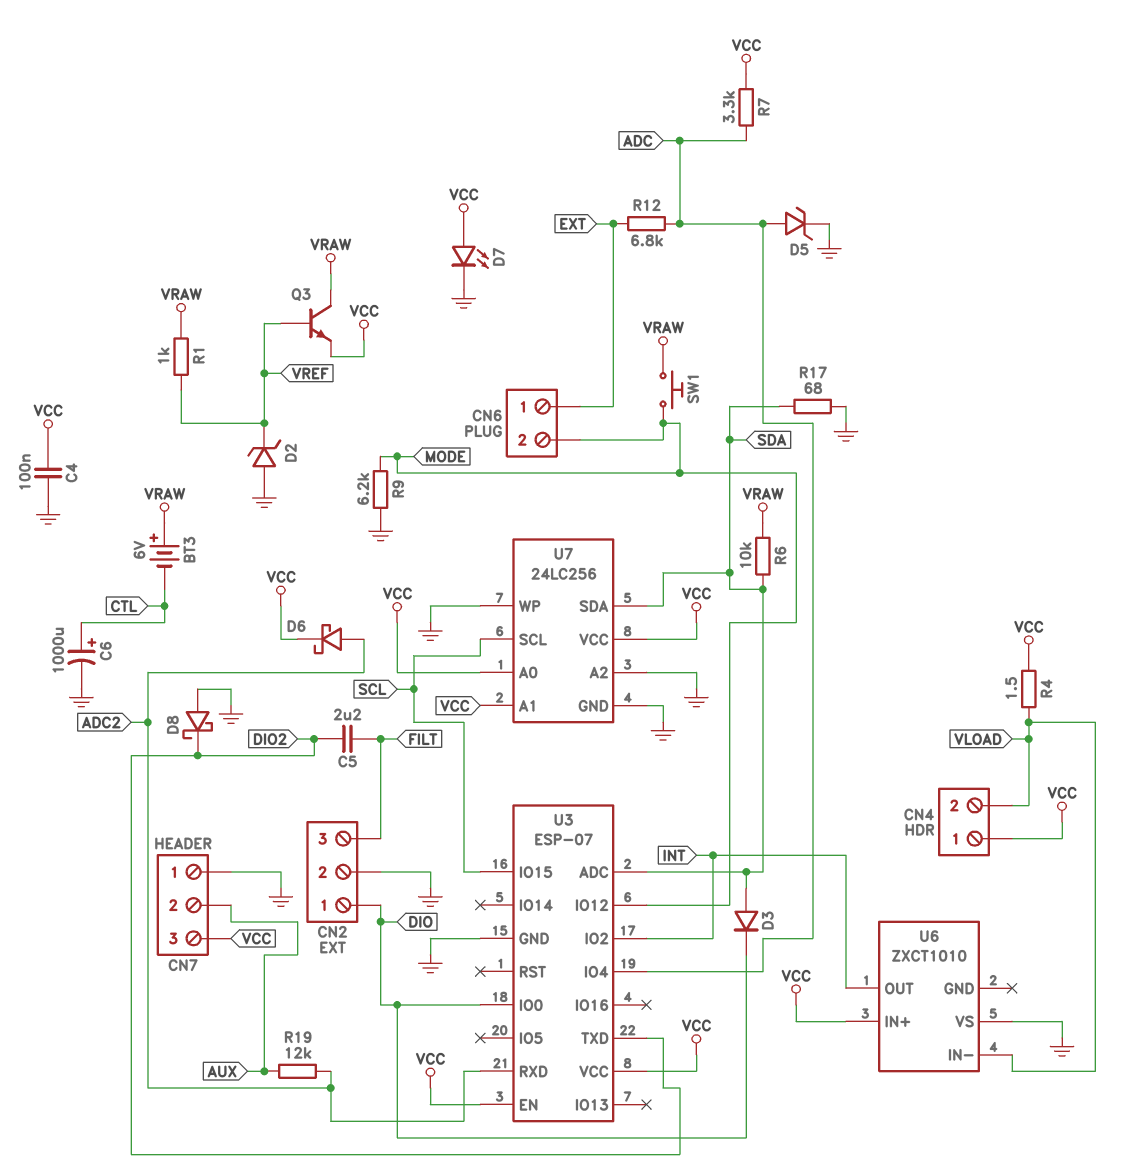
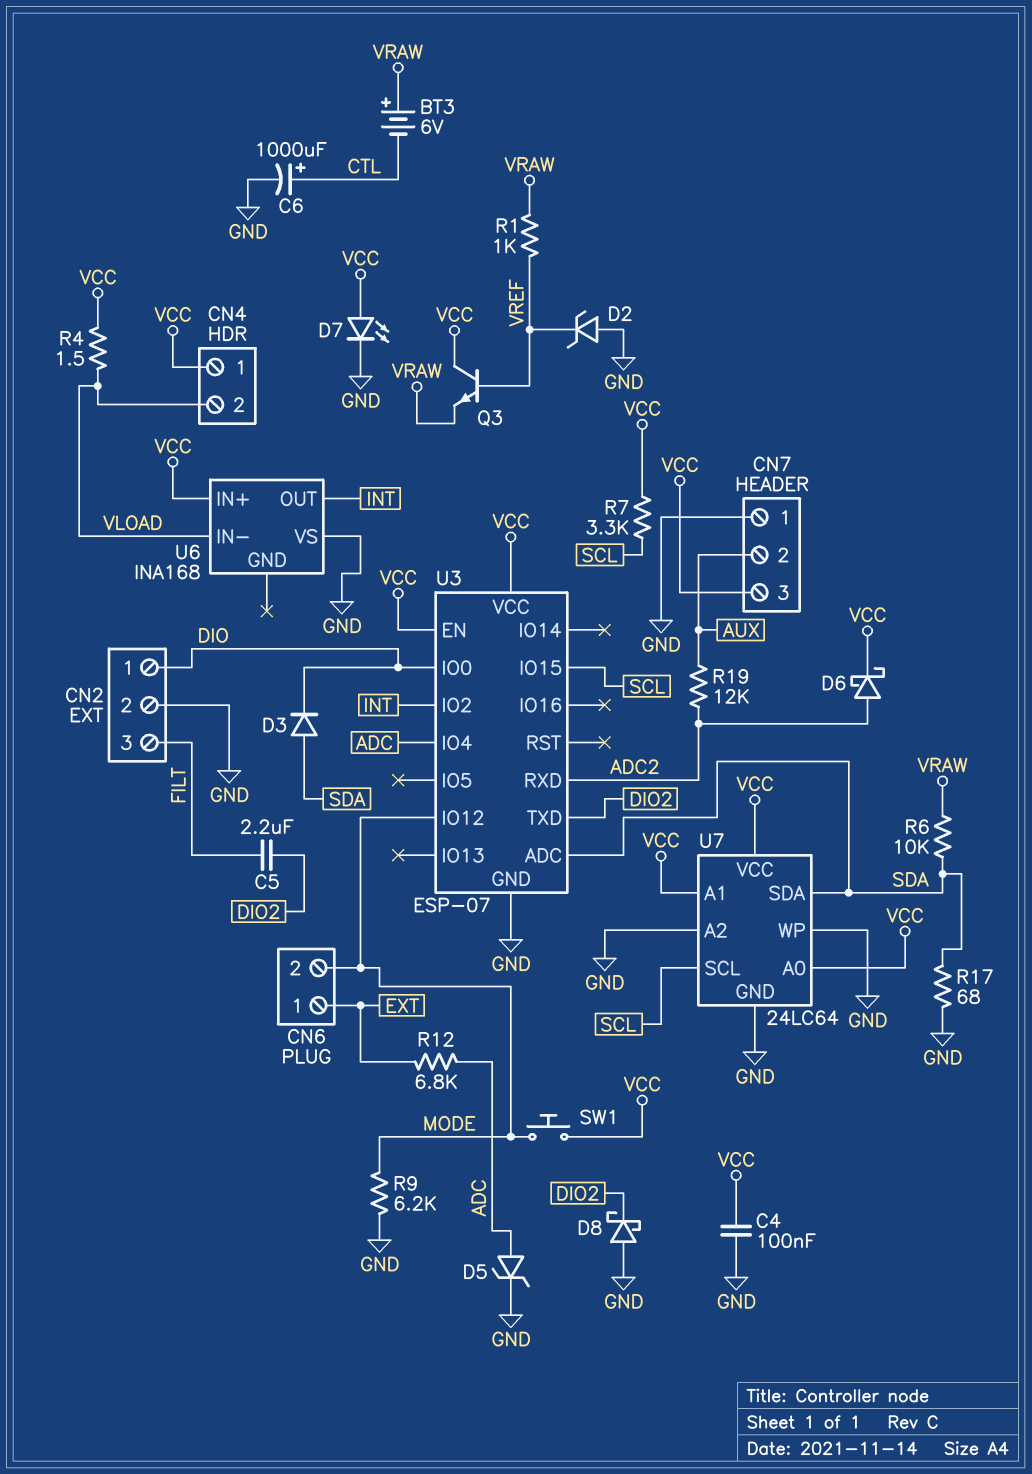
Q3: NPN (B VREF, C VRAW, E VCC) -> NPN (B VREF, C VCC, E VRAW)
R7: 3.3k (ADC, VCC) -> 3.3k (SCL, VCC)
SW1: button (MODE, VRAW) -> button (MODE, VCC)
U6: ZXCT1010 -> INA168
U7: 24LC256 -> 24LC64

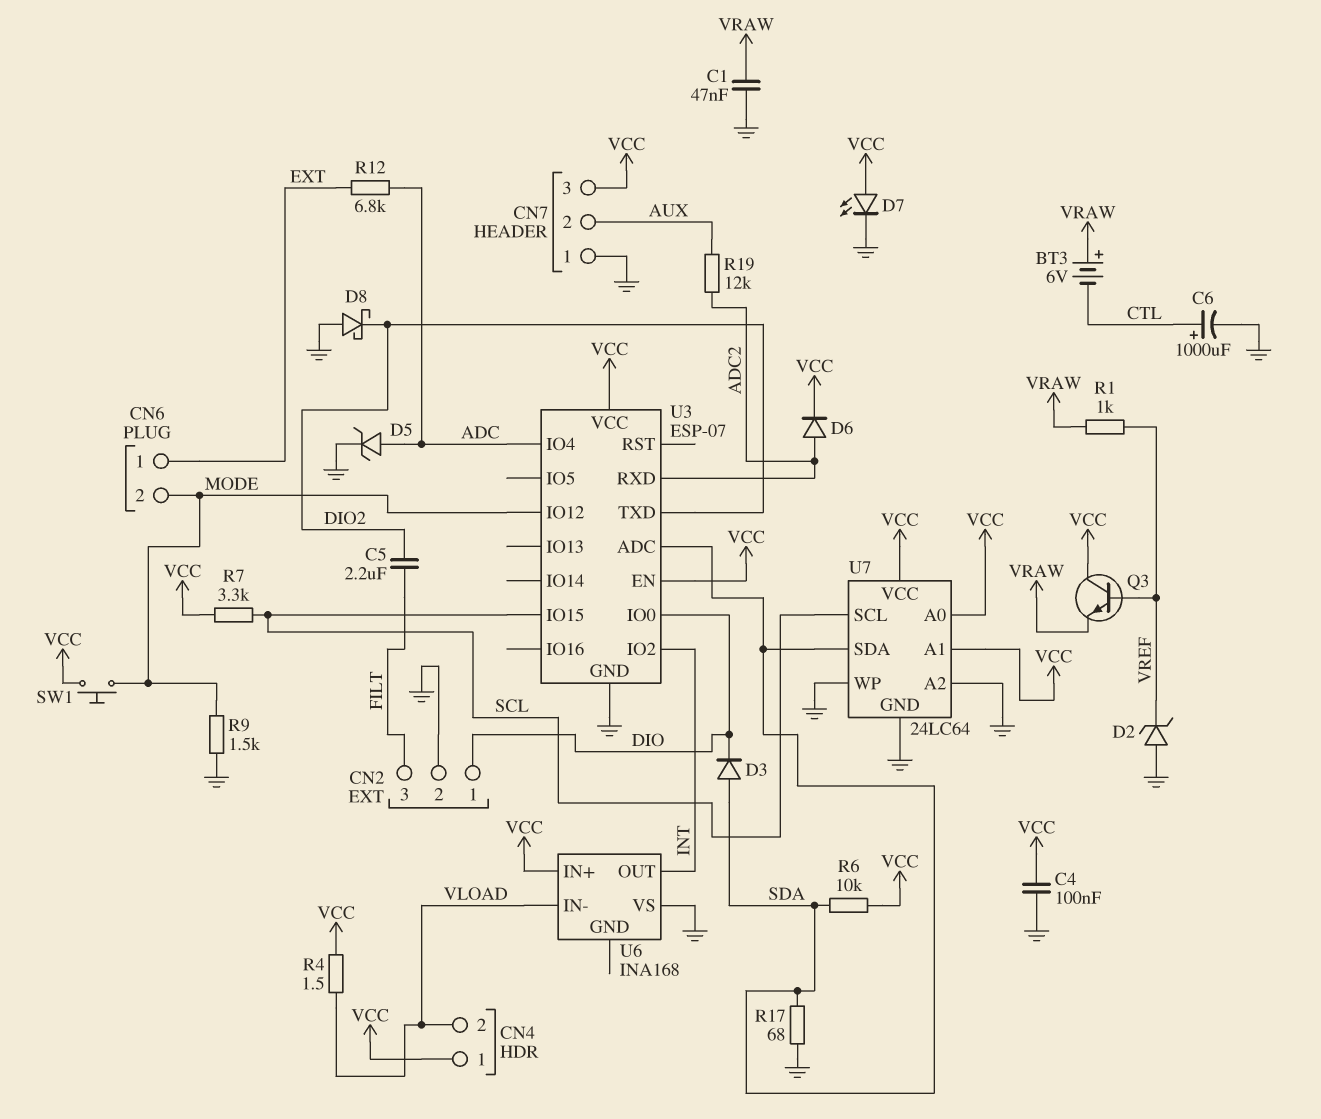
C1: none -> 47nF (GND, VRAW)
D6: schottky (A ADC2, K VCC) -> diode (A ADC2, K VCC)
R6: 10k (SDA, VRAW) -> 10k (SDA, VCC)
R9: 6.2k (GND, MODE) -> 1.5k (GND, MODE)

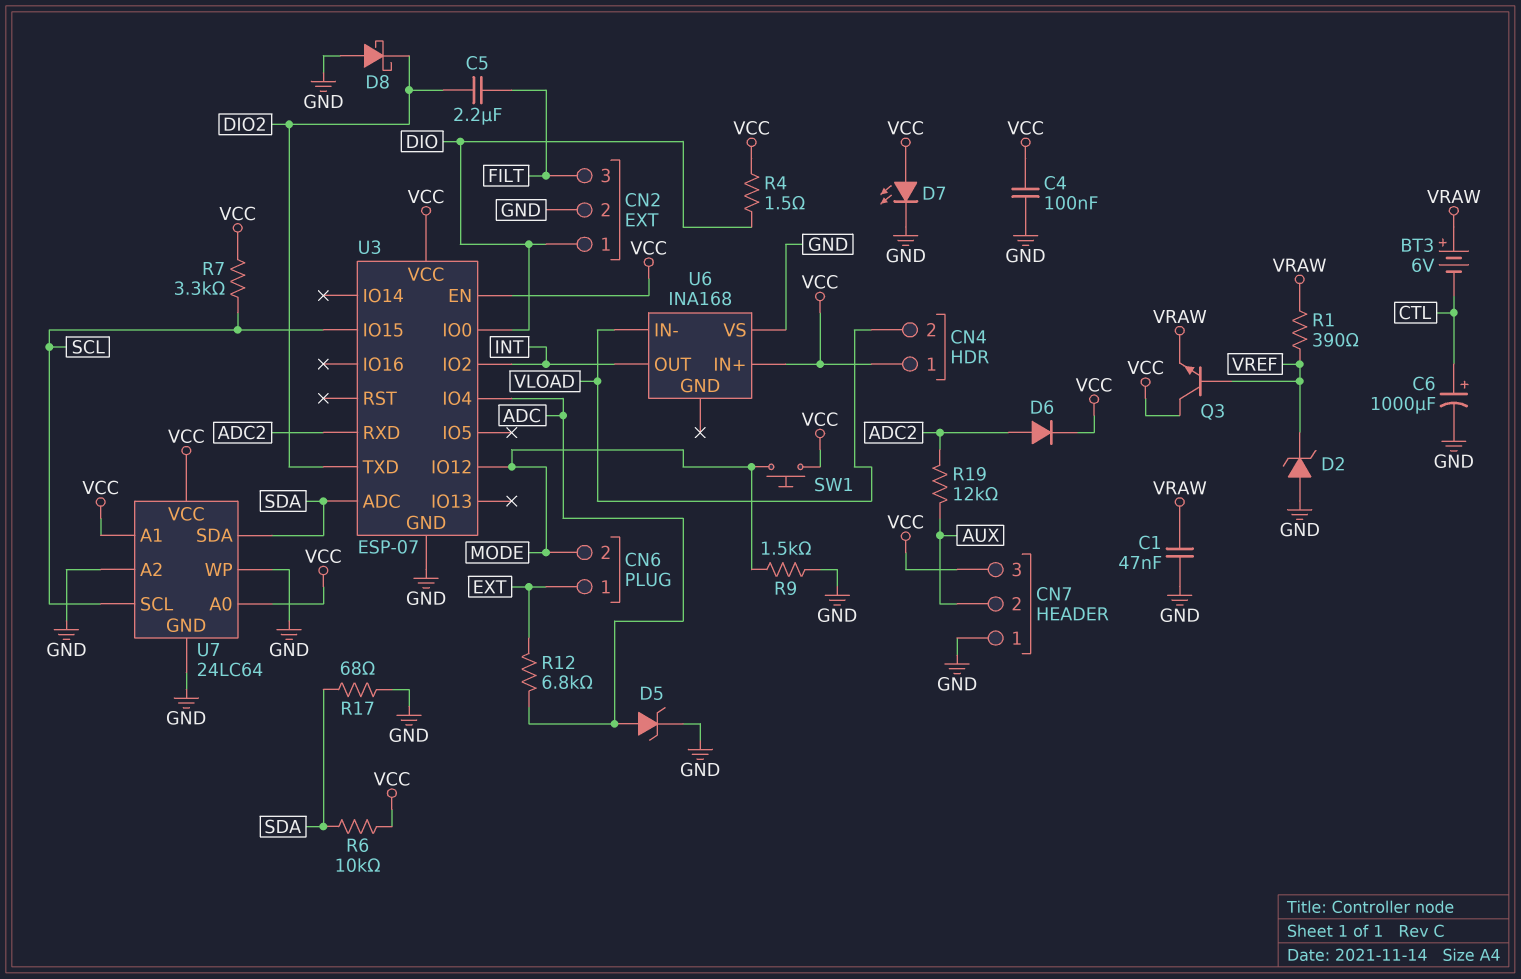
D3: diode (A SDA, K DIO) -> none
R1: 1k (VRAW, VREF) -> 390 (VRAW, VREF)
R4: 1.5 (VCC, VLOAD) -> 1.5 (DIO, VCC)

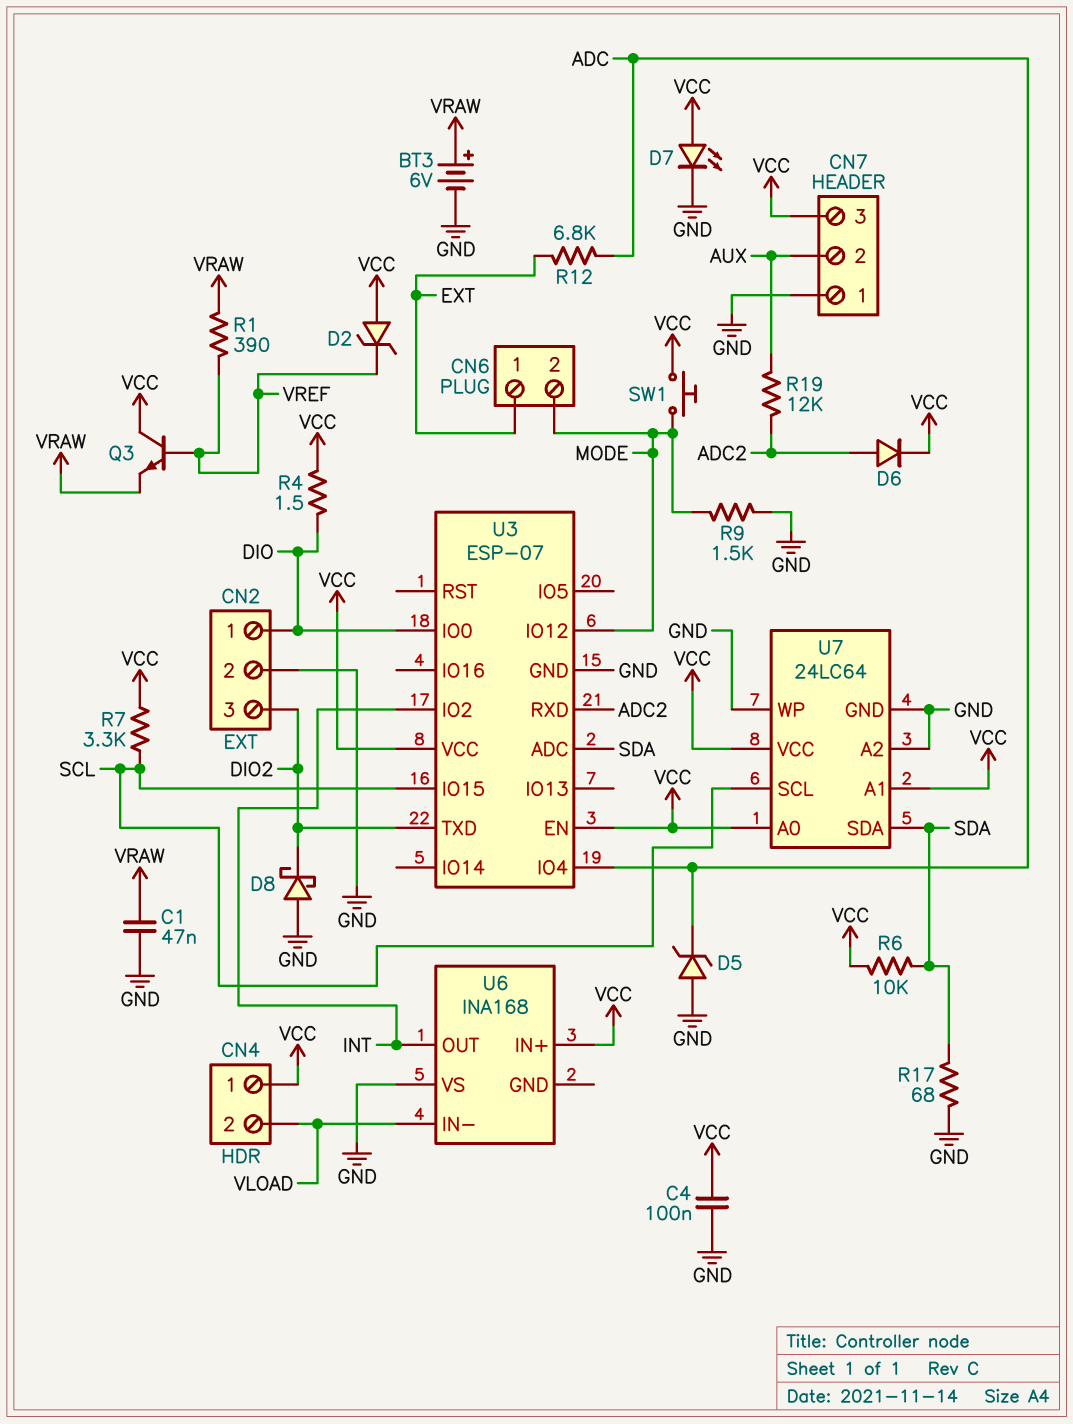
BT3: 6V (plus VRAW, minus CTL) -> 6V (plus VRAW, minus GND)
C5: 2.2uF (DIO2, FILT) -> none
C6: 1000uF (plus CTL, minus GND) -> none
CN2 pin 3: FILT -> DIO2
D2: zener (A GND, K VREF) -> zener (A VCC, K VREF)
D5: zener (A ADC, K GND) -> zener (A GND, K ADC)

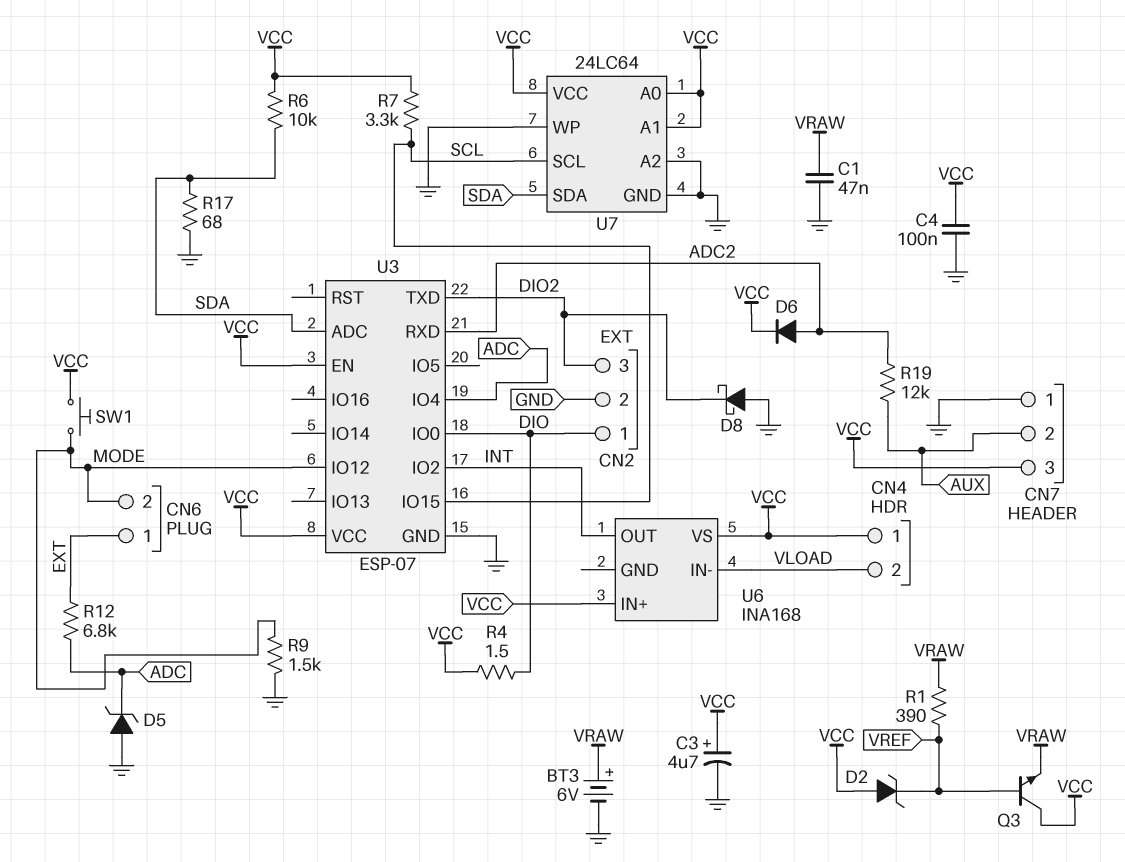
C3: none -> 4.7uF (plus VCC, minus GND)
D7: LED (A VCC, K GND) -> none
U6 pin VS: GND -> VCC

